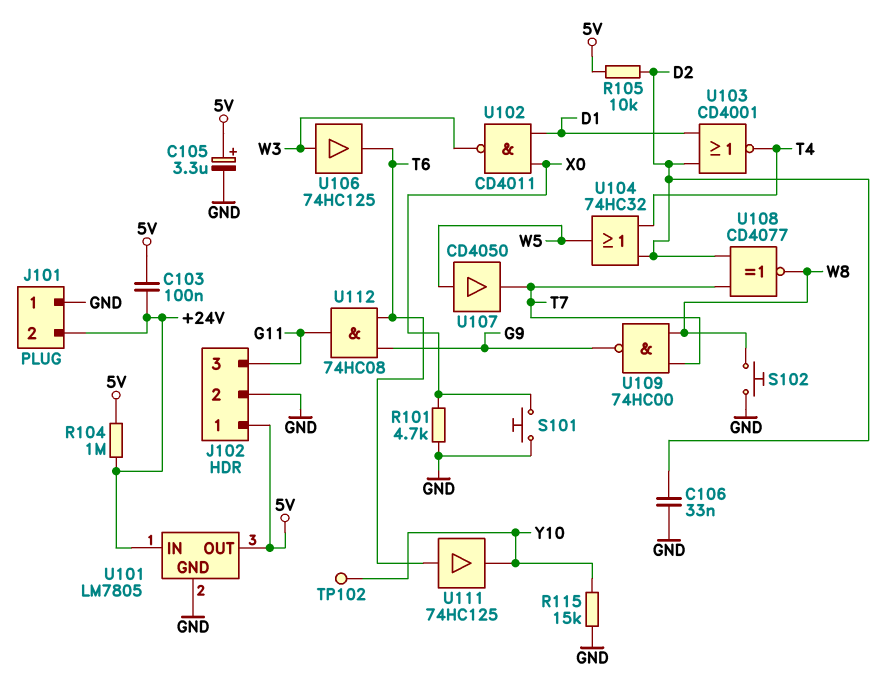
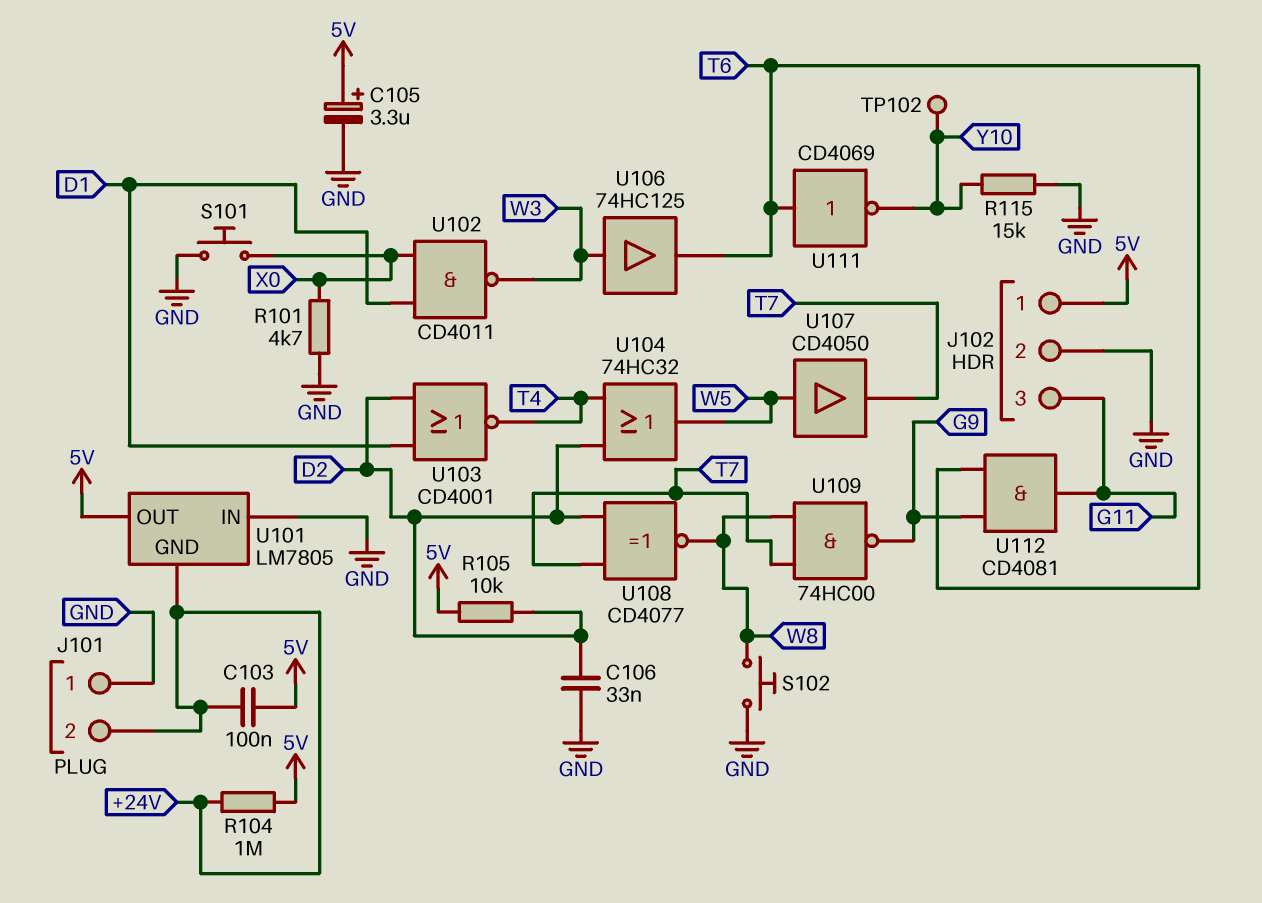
U101 pin GND: GND -> +24V
U101 pin IN: +24V -> GND
U111: buffer 74HC125 (in T6, out Y10) -> NOT CD4069 (in T6, out Y10)
U112: AND 74HC08 (in G9, in T6, out G11) -> AND CD4081 (in G9, in T6, out G11)

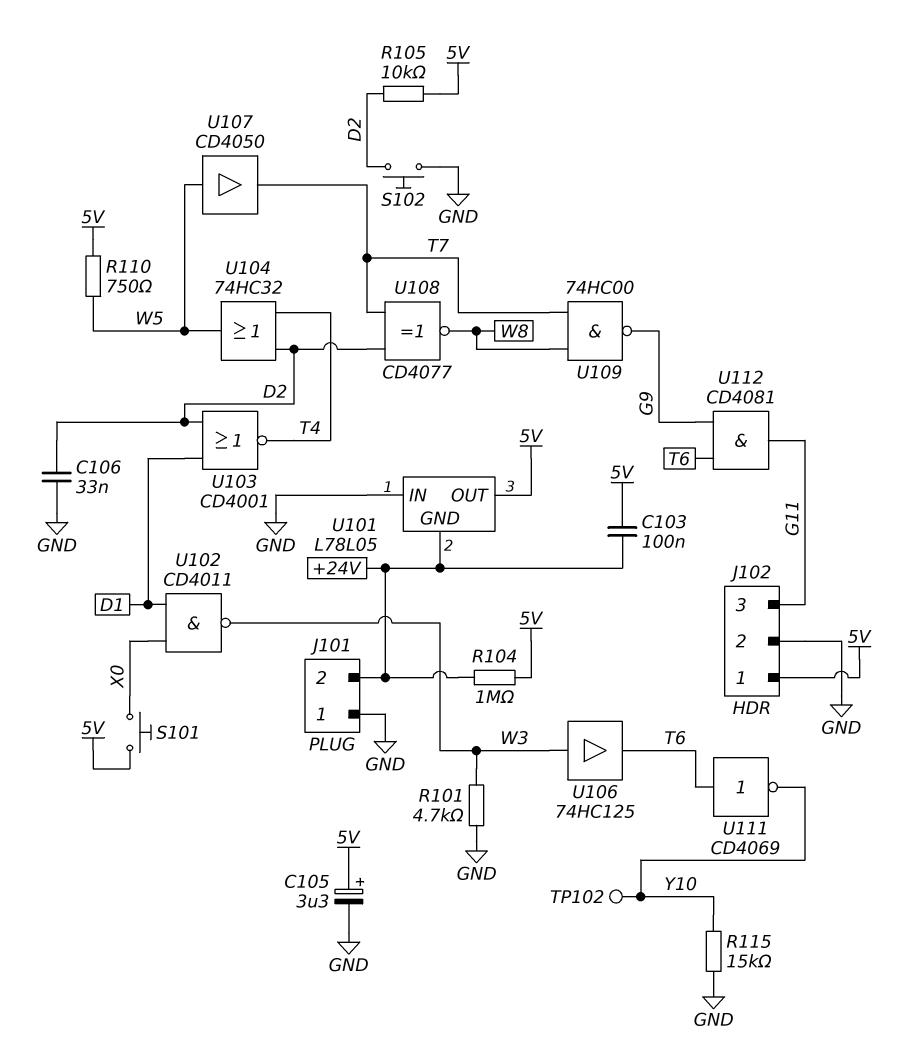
R101: 4.7k (GND, X0) -> 4.7k (GND, W3)
R110: none -> 750 (5V, W5)
S101: button (GND, X0) -> button (5V, X0)
S102: button (GND, W8) -> button (D2, GND)
U101: LM7805 -> L78L05

